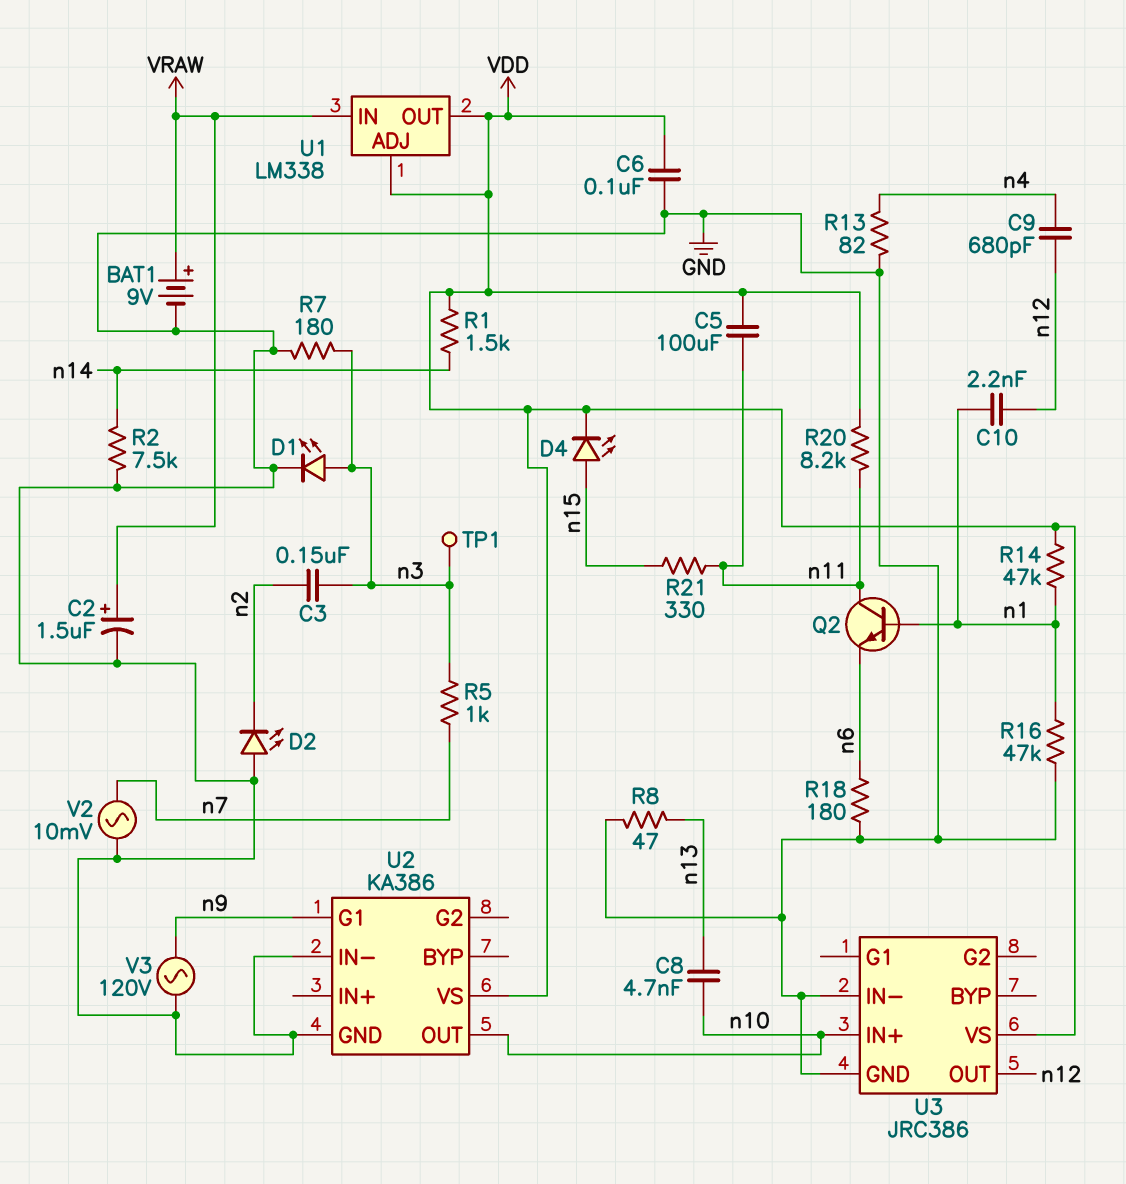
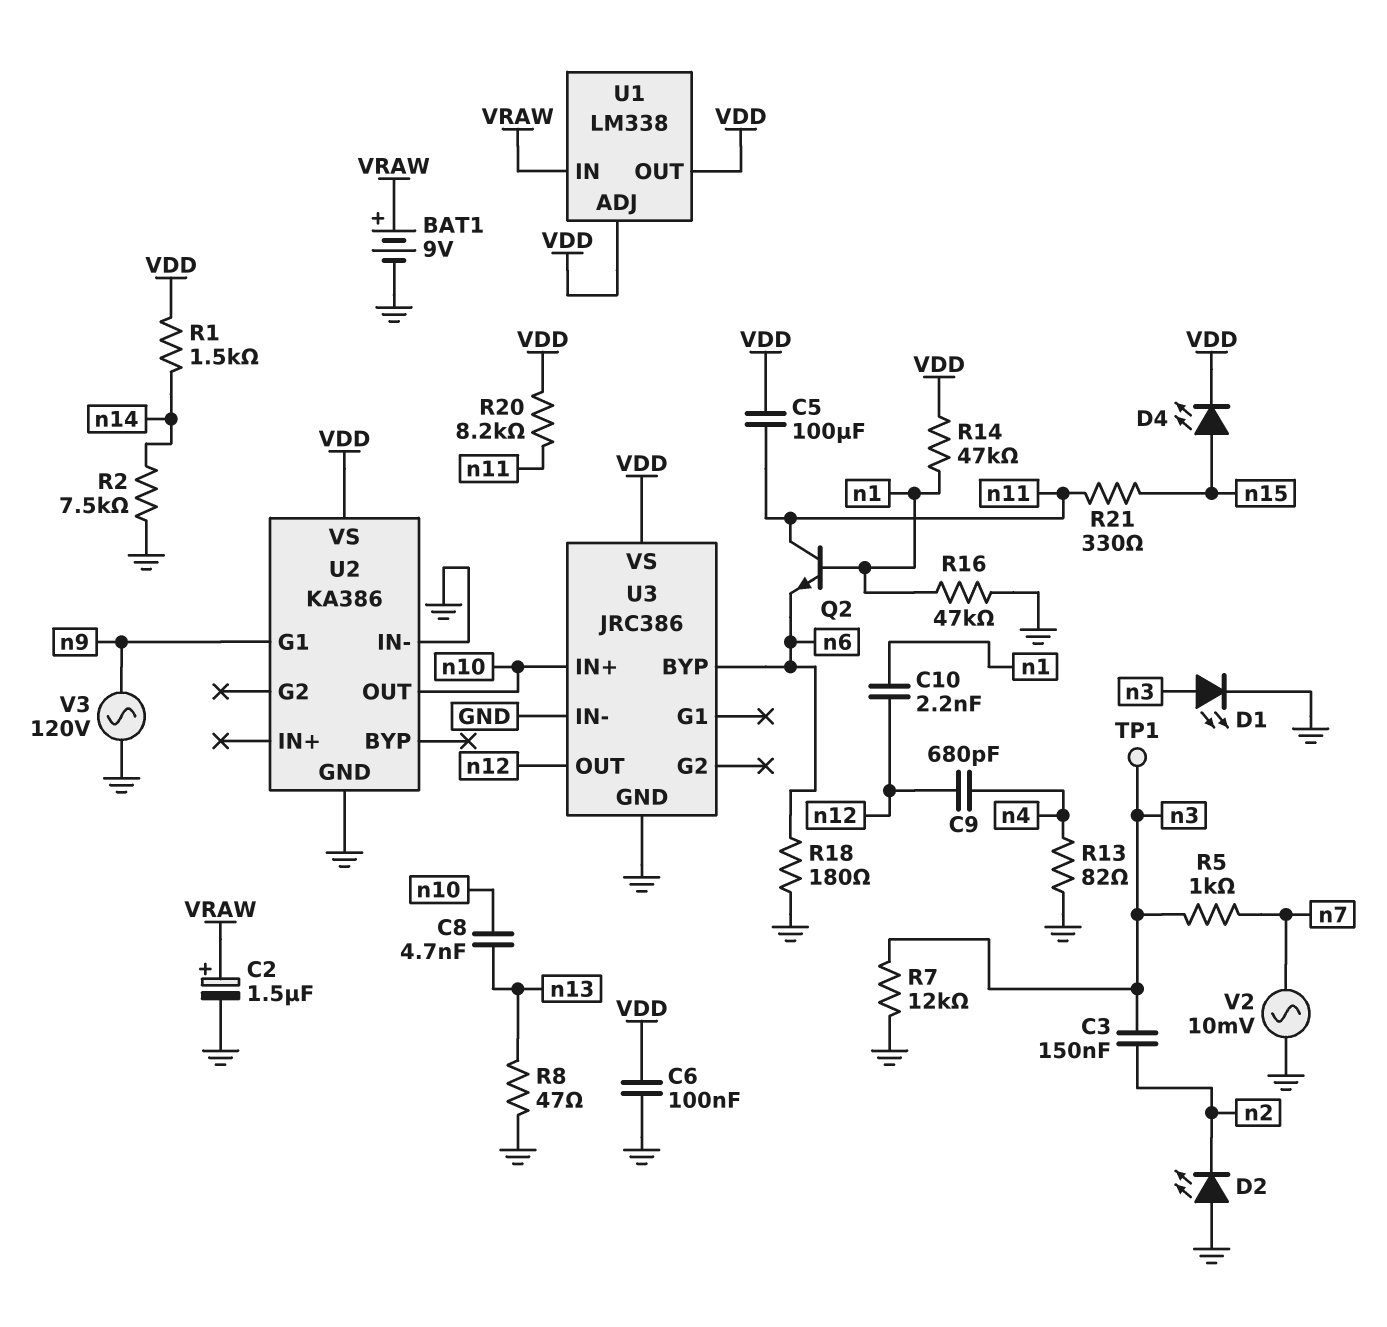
R7: 180 (GND, n3) -> 12k (GND, n3)
U3 pin BYP: none -> n6

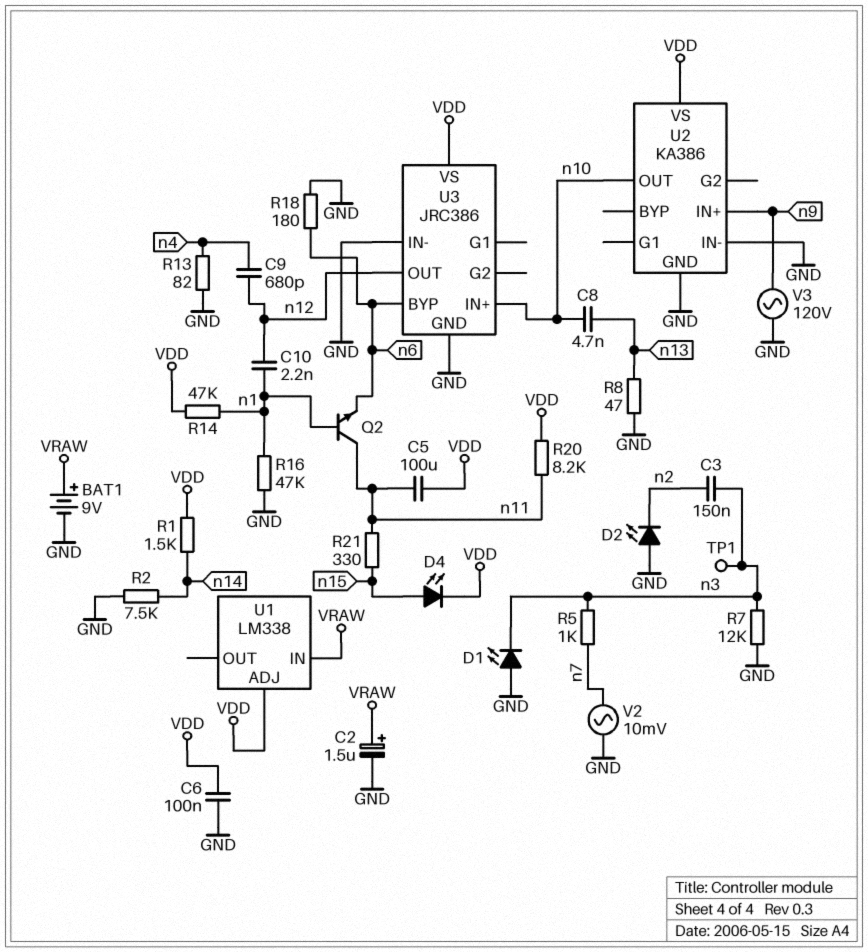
D1: LED (A n3, K GND) -> LED (A GND, K n3)
U1 pin OUT: VDD -> none
U2 pin G1: n9 -> none
U2 pin IN+: none -> n9

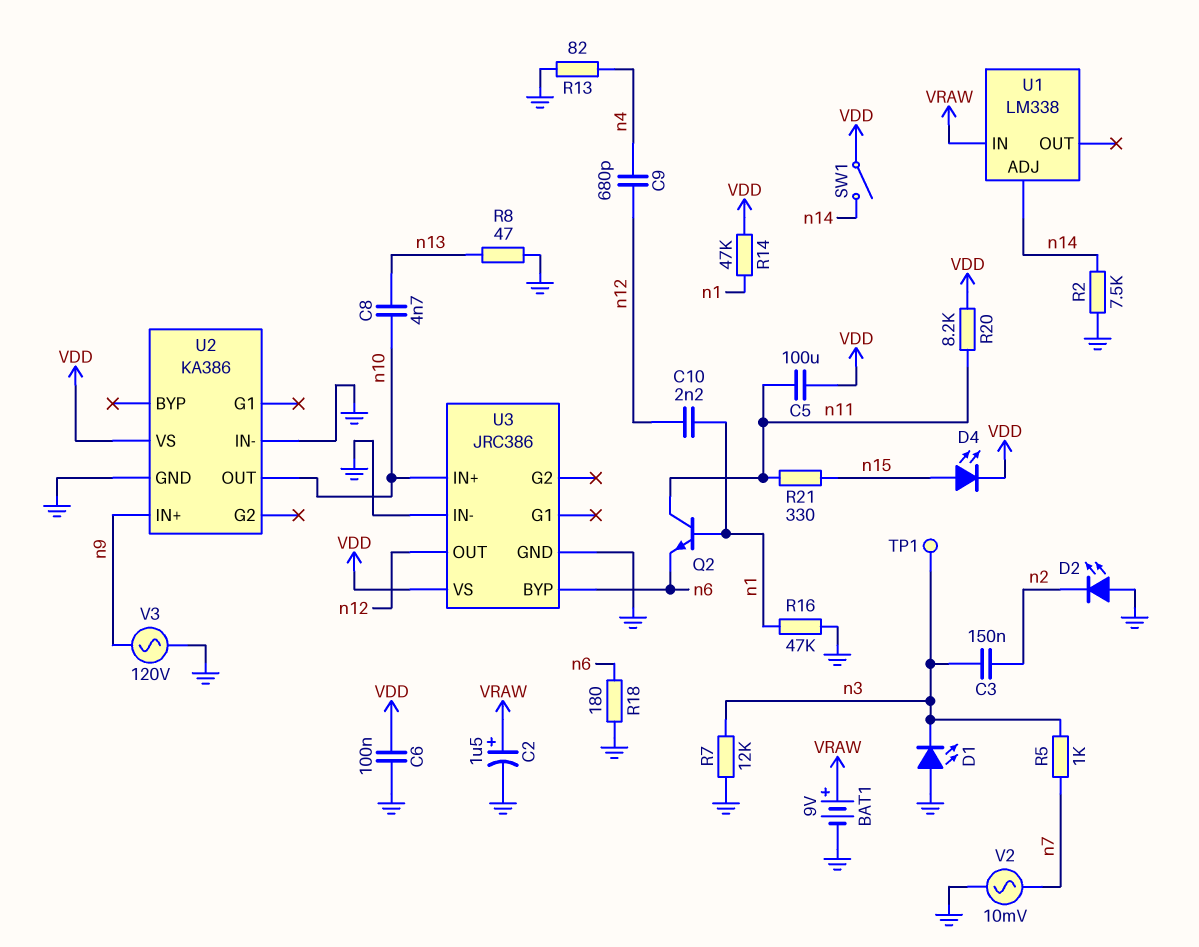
R1: 1.5k (VDD, n14) -> none
SW1: none -> switch (VDD, n14)
U1 pin ADJ: VDD -> n14

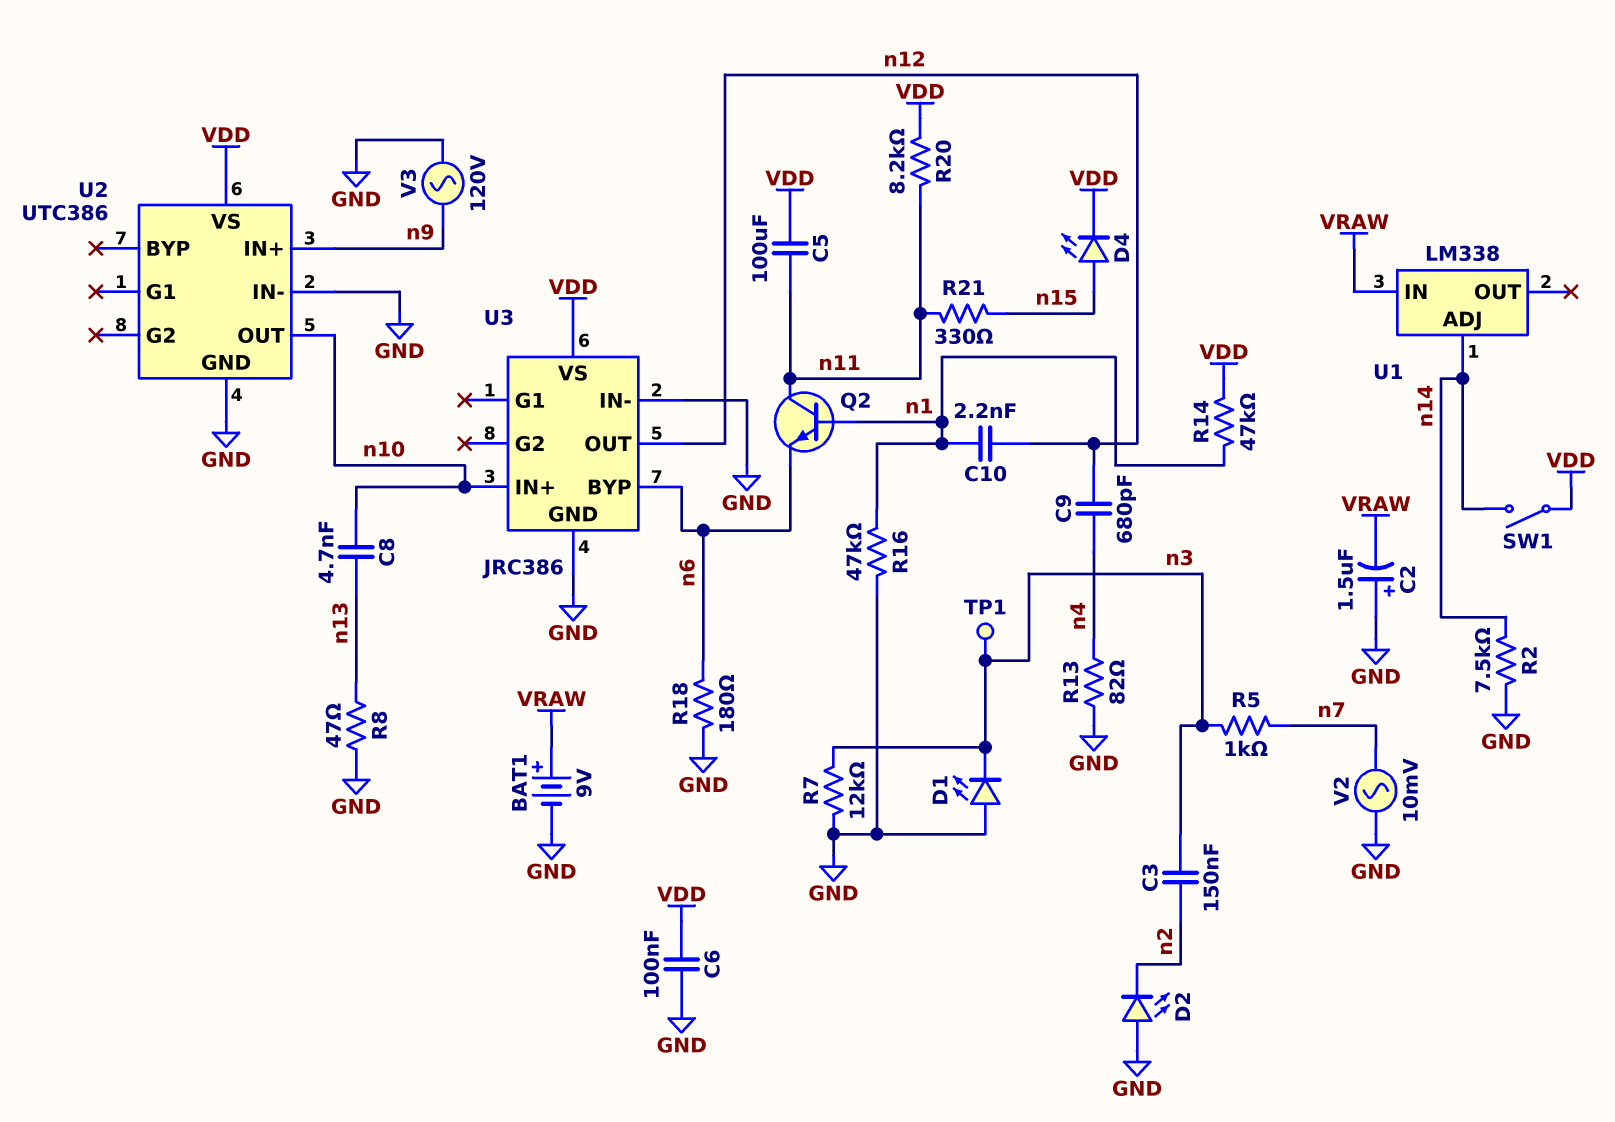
C2: 1.5uF (plus VRAW, minus GND) -> 1.5uF (plus GND, minus VRAW)
U2: KA386 -> UTC386

